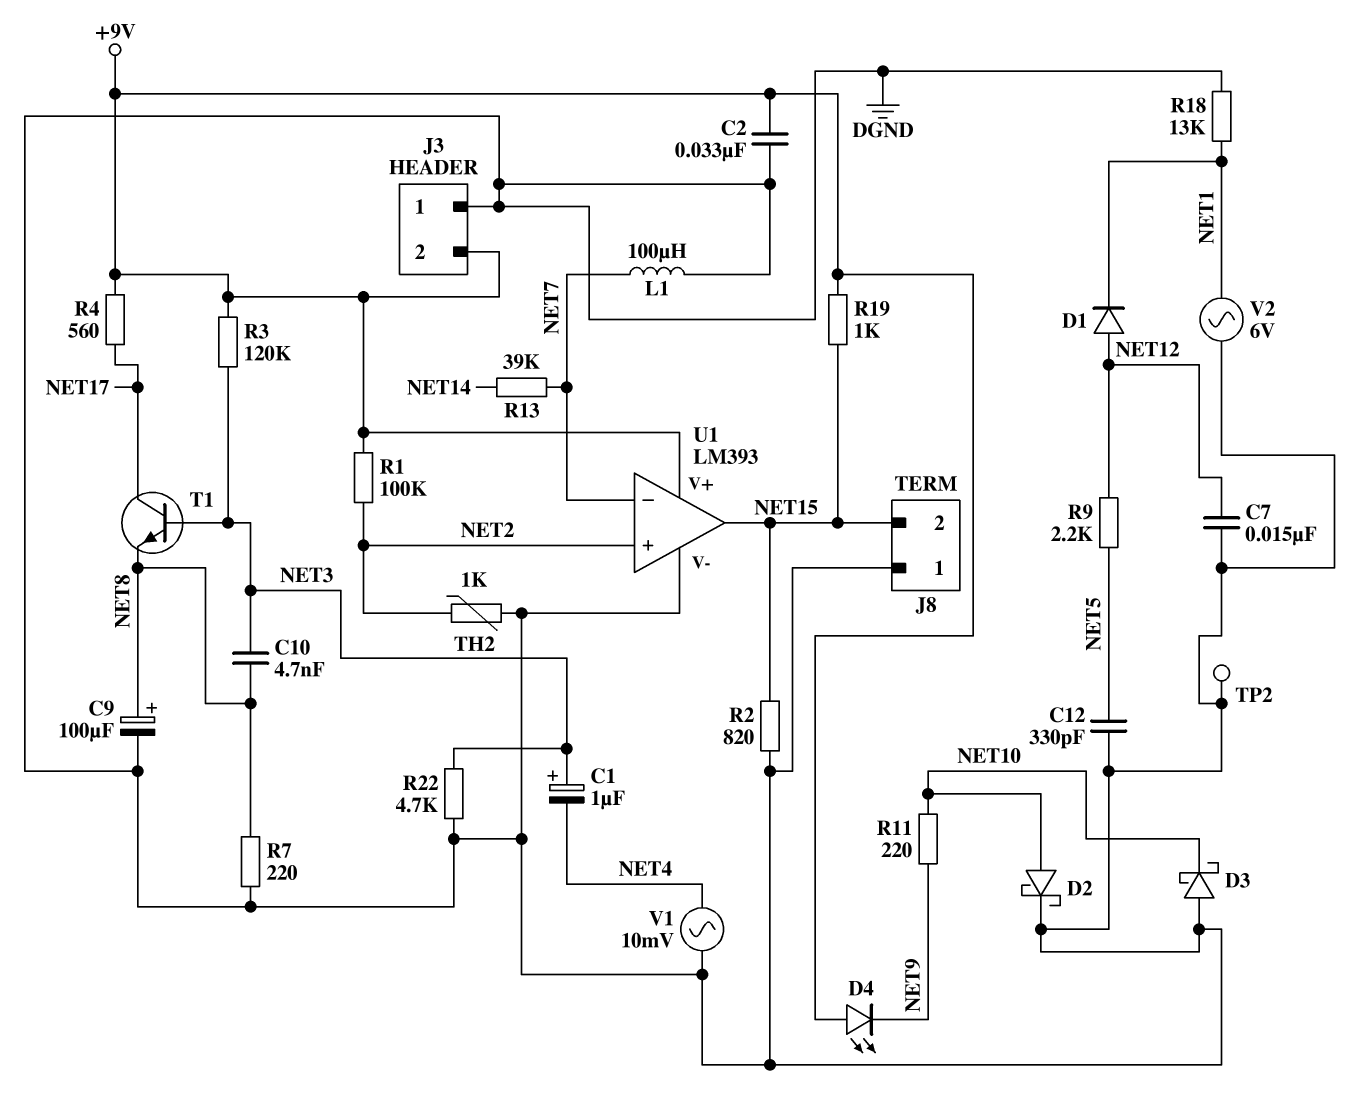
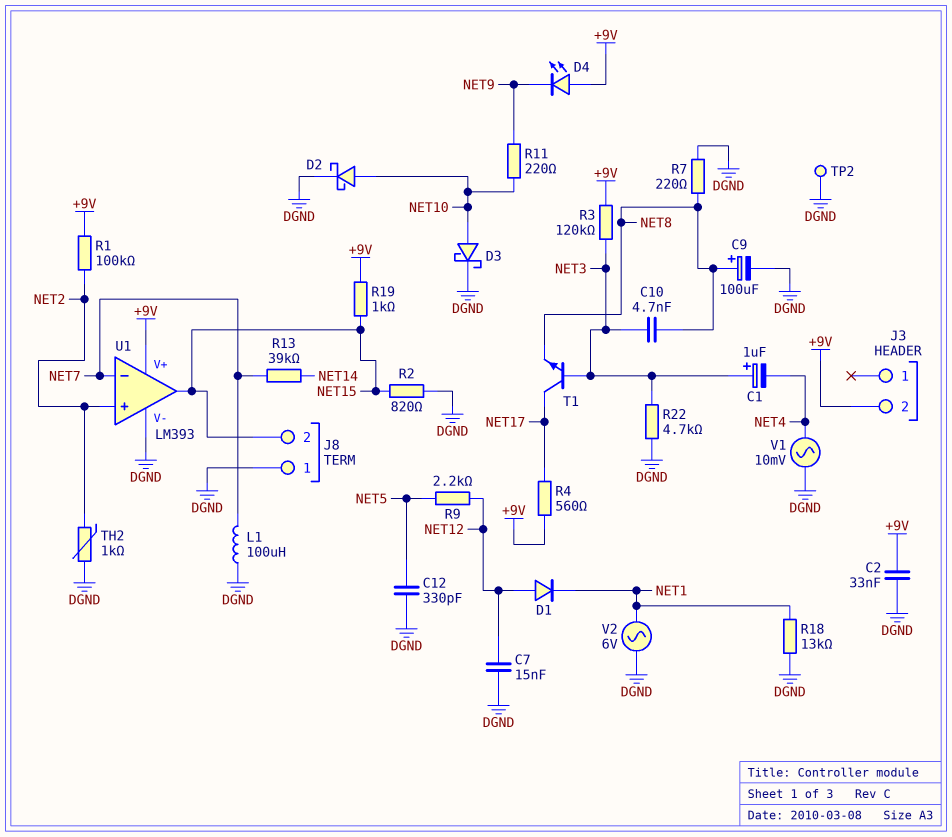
D3: schottky (A DGND, K NET10) -> schottky (A NET10, K DGND)
J3 pin 1: DGND -> none

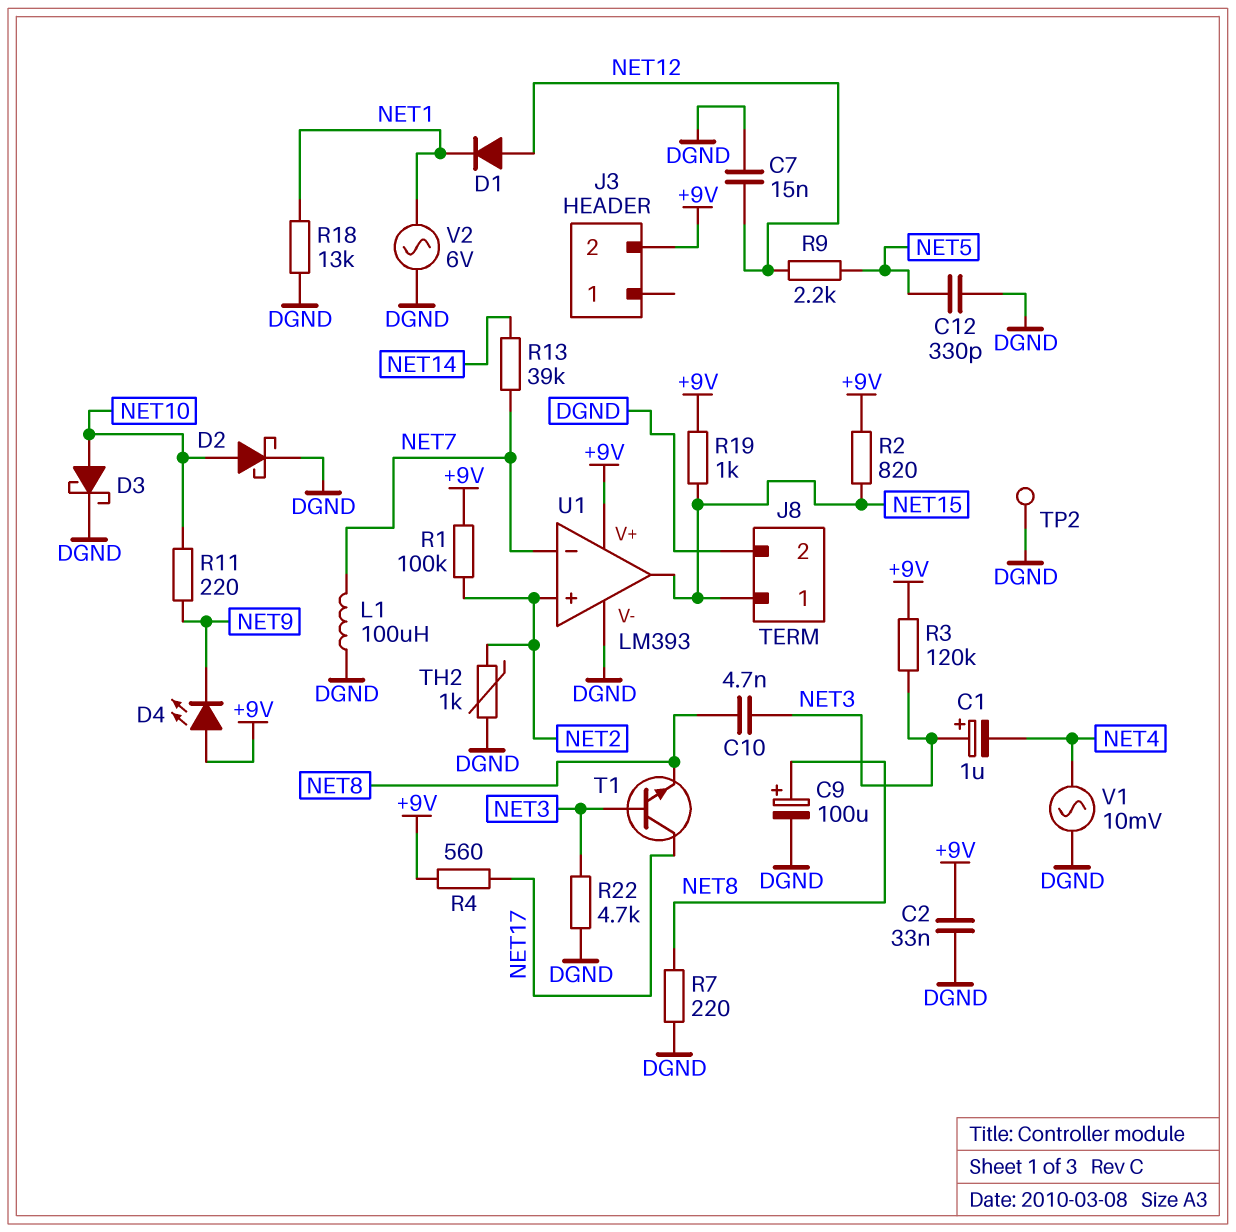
J8 pin 1: DGND -> NET15
J8 pin 2: NET15 -> DGND
R2: 820 (DGND, NET15) -> 820 (+9V, NET15)

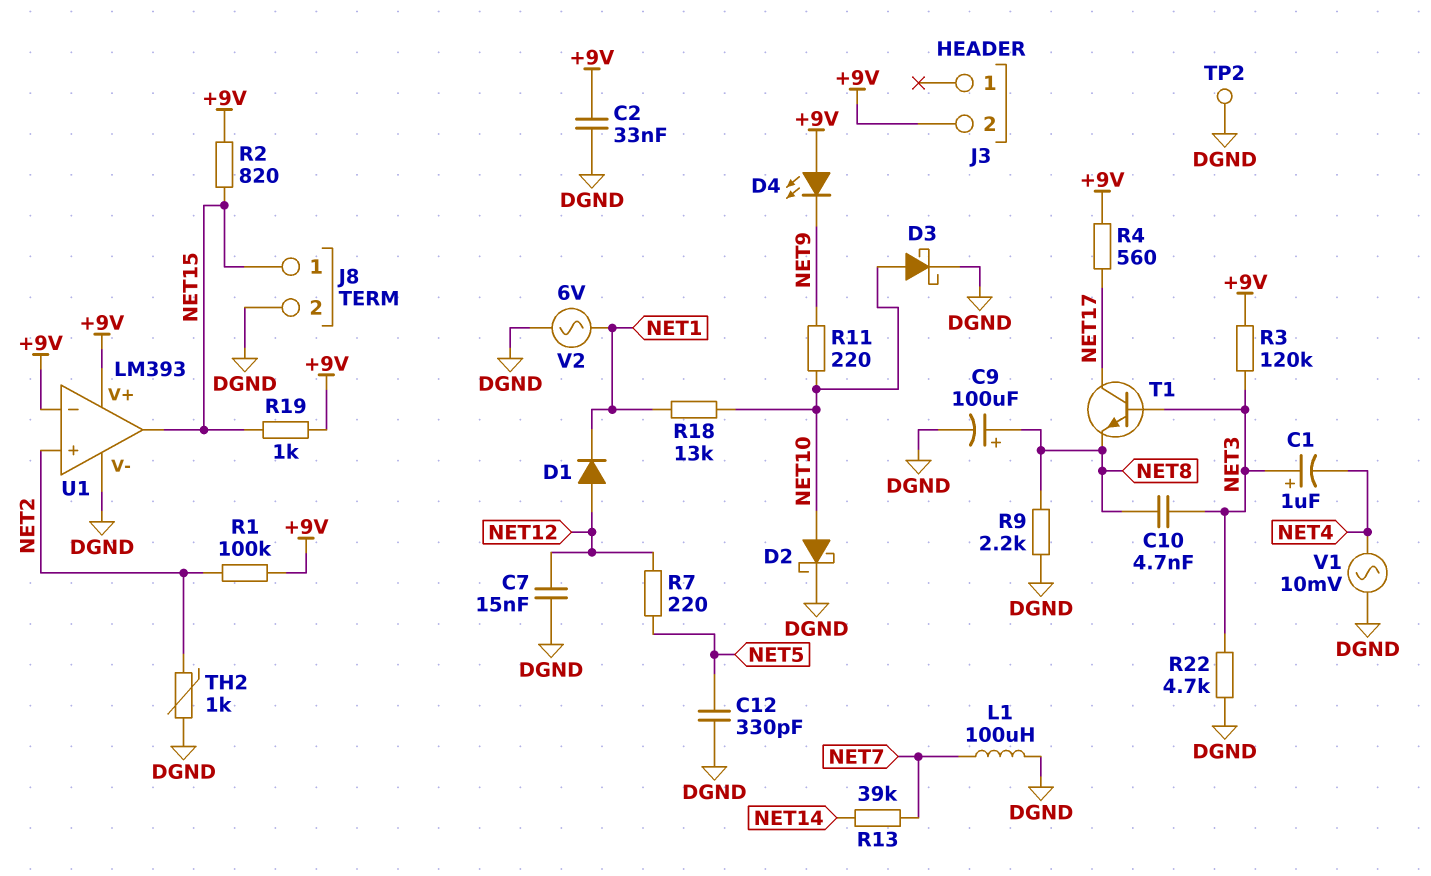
R7: 220 (DGND, NET8) -> 220 (NET5, NET12)
R9: 2.2k (NET5, NET12) -> 2.2k (DGND, NET8)
R18: 13k (DGND, NET1) -> 13k (NET1, NET10)
U1 pin in-: NET7 -> +9V

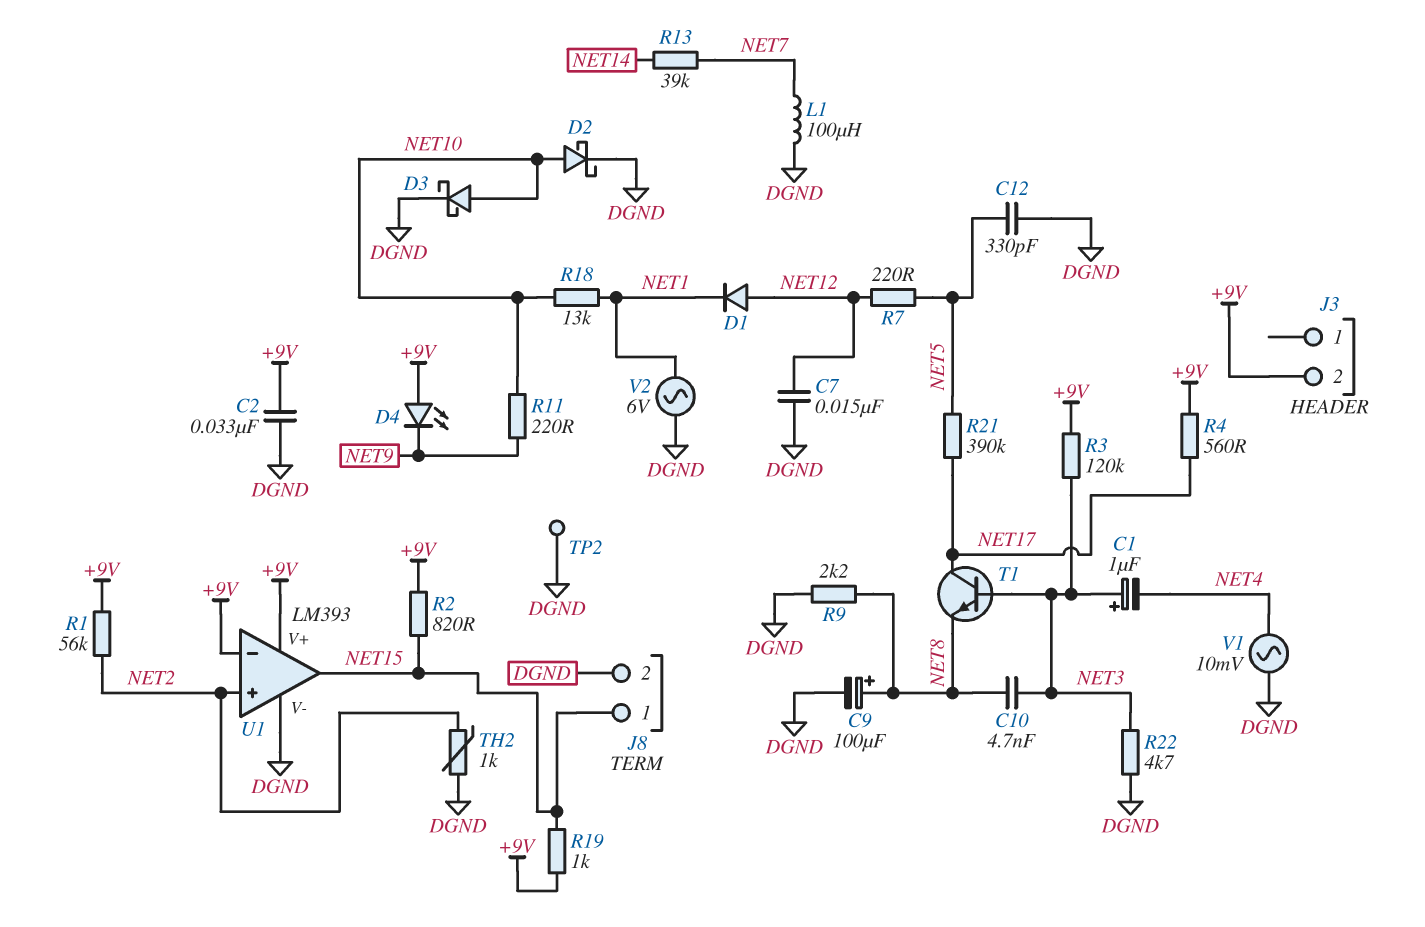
R1: 100k (+9V, NET2) -> 56k (+9V, NET2)
R21: none -> 390k (NET5, NET17)

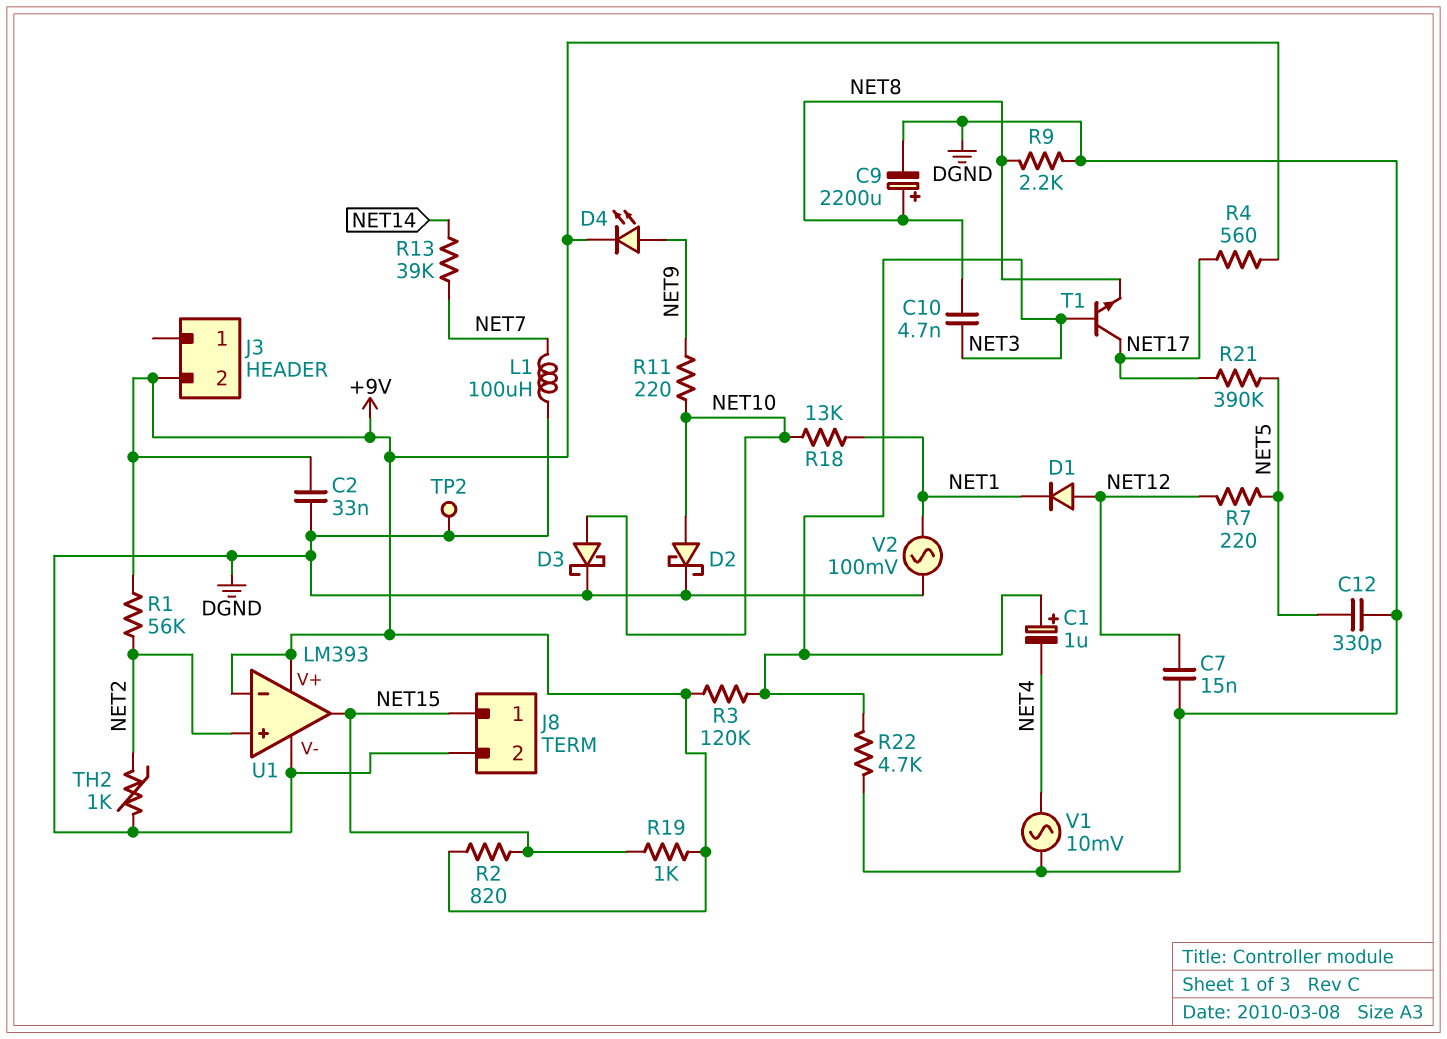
C9: 100uF (plus NET8, minus DGND) -> 2200uF (plus NET8, minus DGND)
D4: LED (A +9V, K NET9) -> LED (A NET9, K +9V)
V2: AC 6V (DGND, NET1) -> AC 100mV (DGND, NET1)

